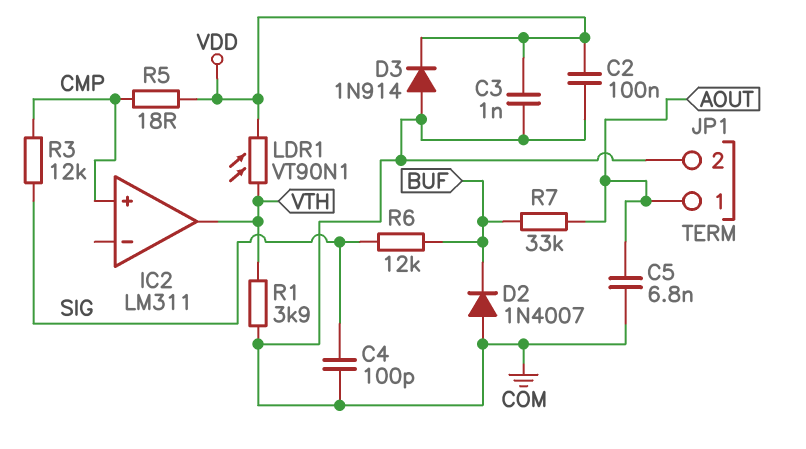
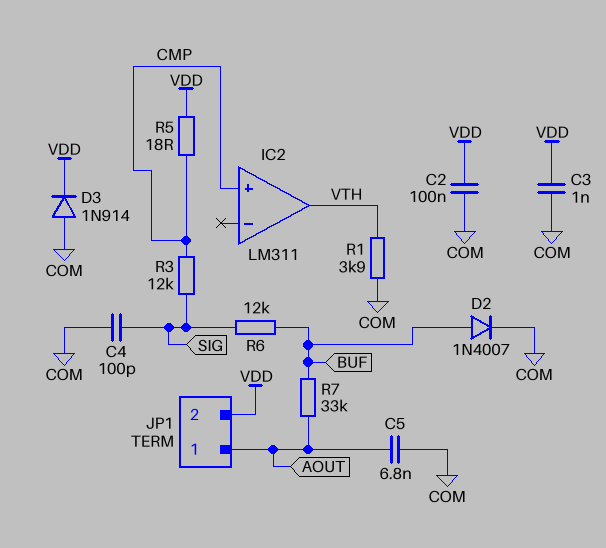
D2: diode 1N4007 (A COM, K BUF) -> diode 1N4007 (A BUF, K COM)
JP1 pin 2: COM -> VDD
LDR1: VT90N1 (VDD, VTH) -> none

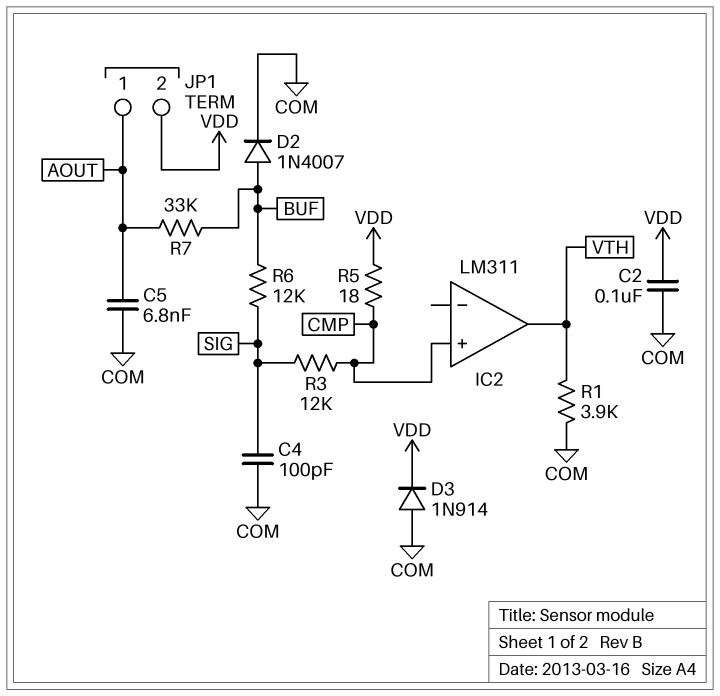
C3: 1nF (COM, VDD) -> none

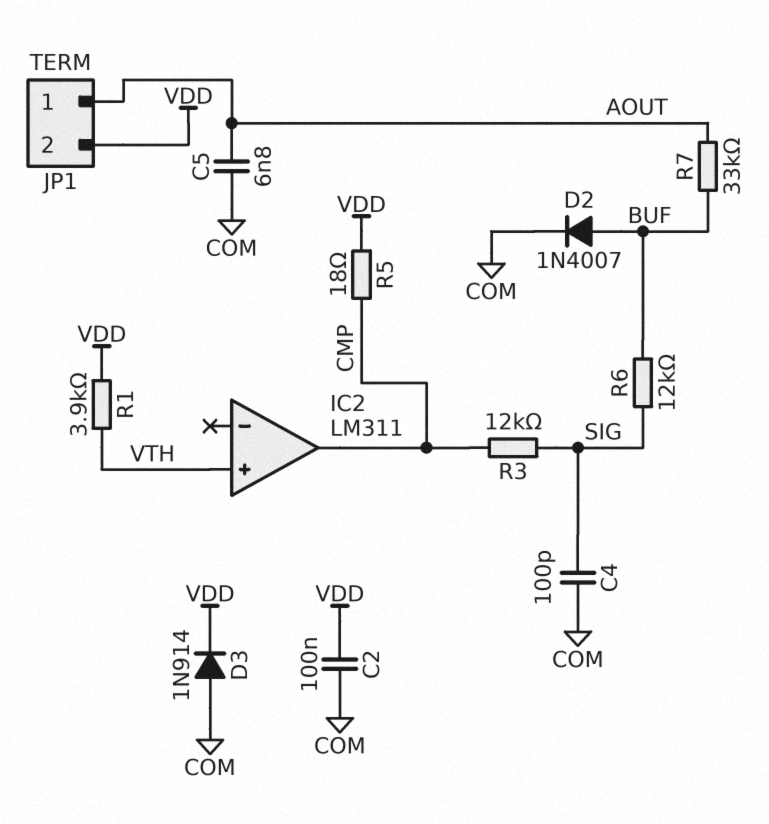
IC2 pin in+: CMP -> VTH
IC2 pin out: VTH -> CMP
R1: 3.9k (COM, VTH) -> 3.9k (VDD, VTH)

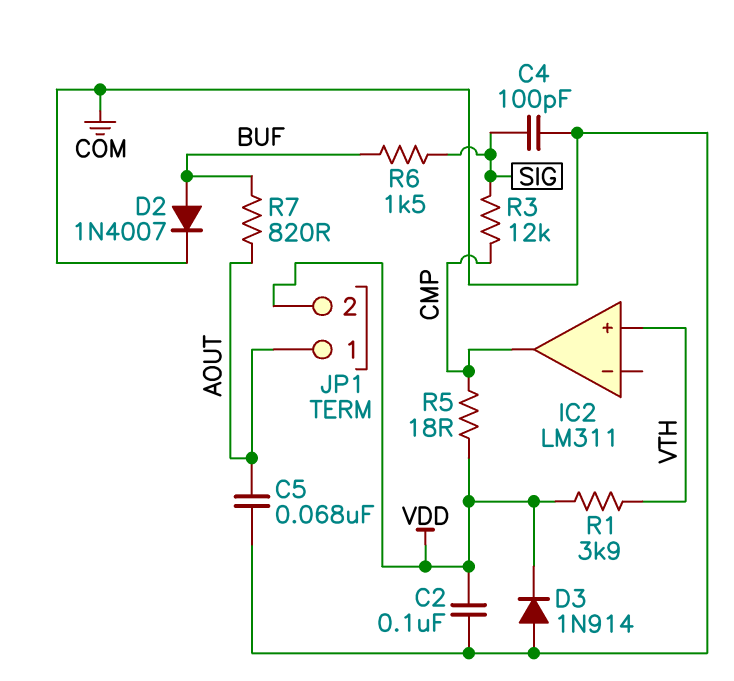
C5: 6.8nF (AOUT, COM) -> 68nF (AOUT, COM)
R6: 12k (BUF, SIG) -> 1.5k (BUF, SIG)
R7: 33k (AOUT, BUF) -> 820 (AOUT, BUF)

